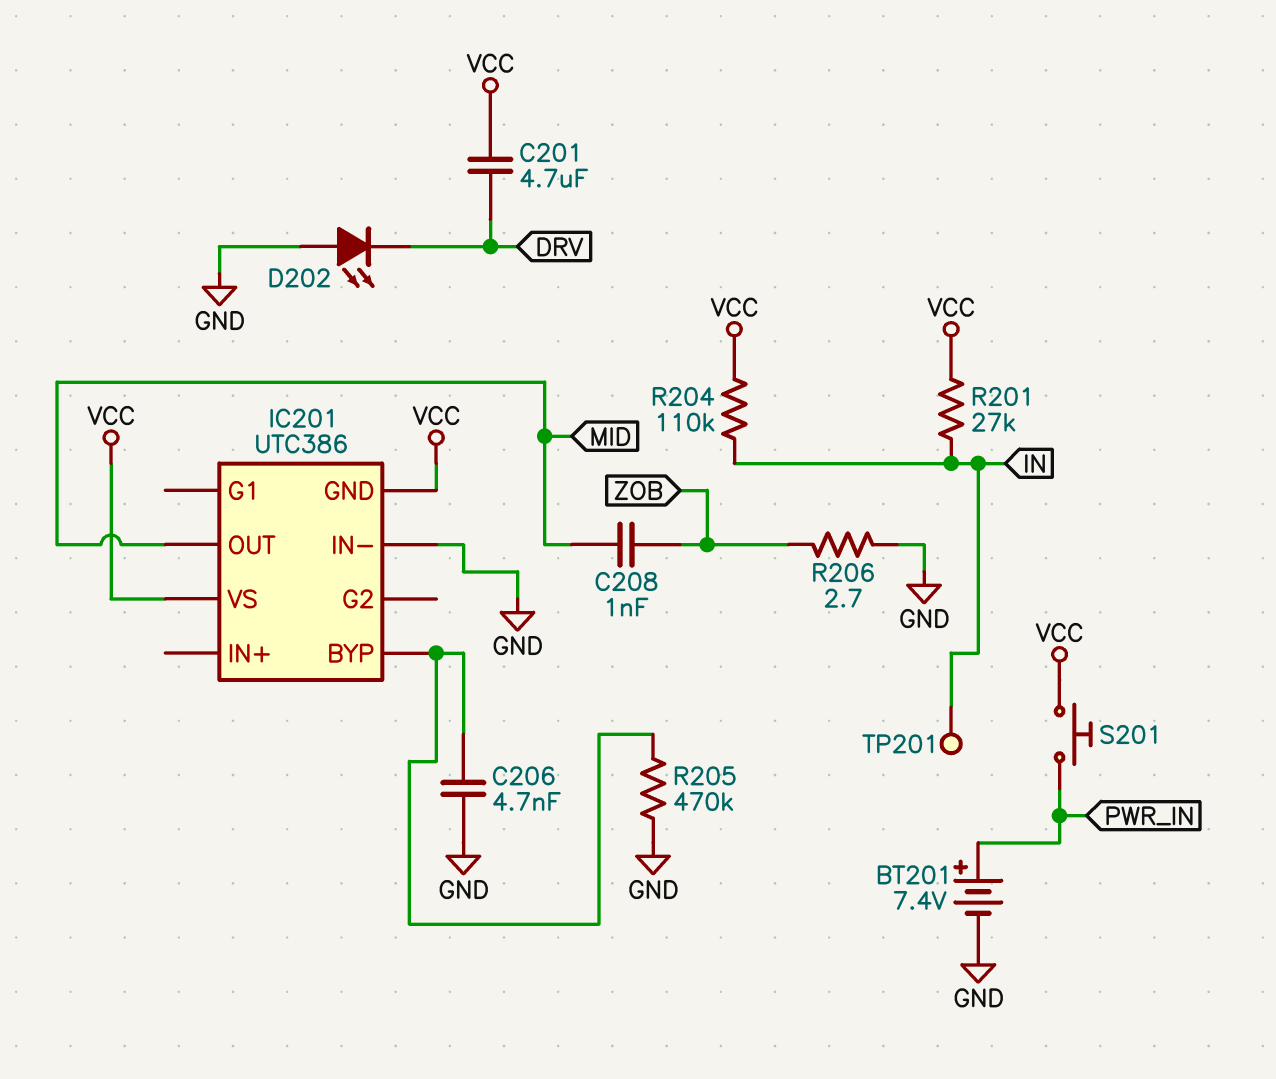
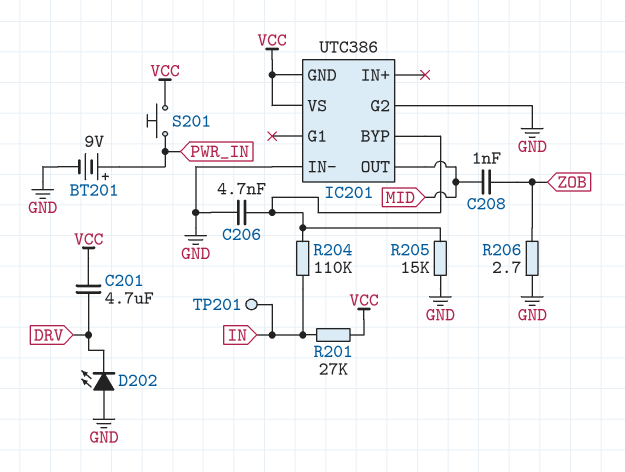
BT201: 7.4V (plus PWR_IN, minus GND) -> 9V (plus PWR_IN, minus GND)
IC201 pin G2: none -> GND
R204: 110k (IN, VCC) -> 110k (IC201/BYP, IN)
R205: 470k (GND, IC201/BYP) -> 15k (GND, IC201/BYP)

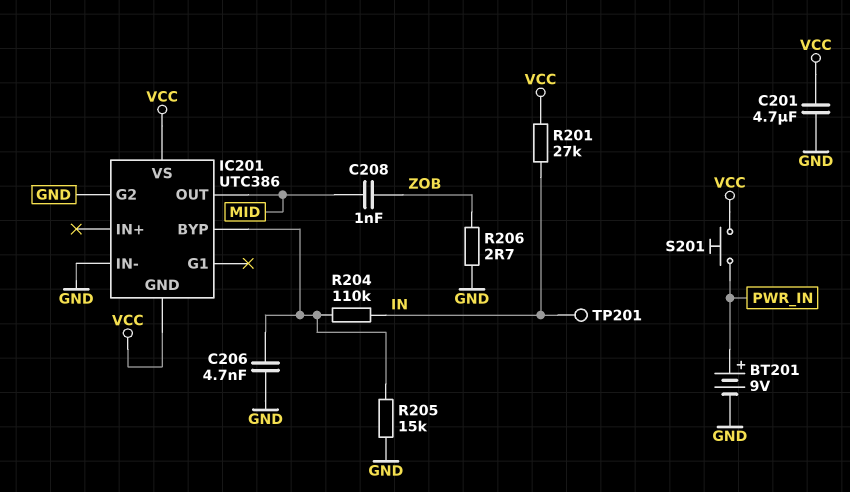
C201: 4.7uF (DRV, VCC) -> 4.7uF (GND, VCC)
D202: LED (A GND, K DRV) -> none

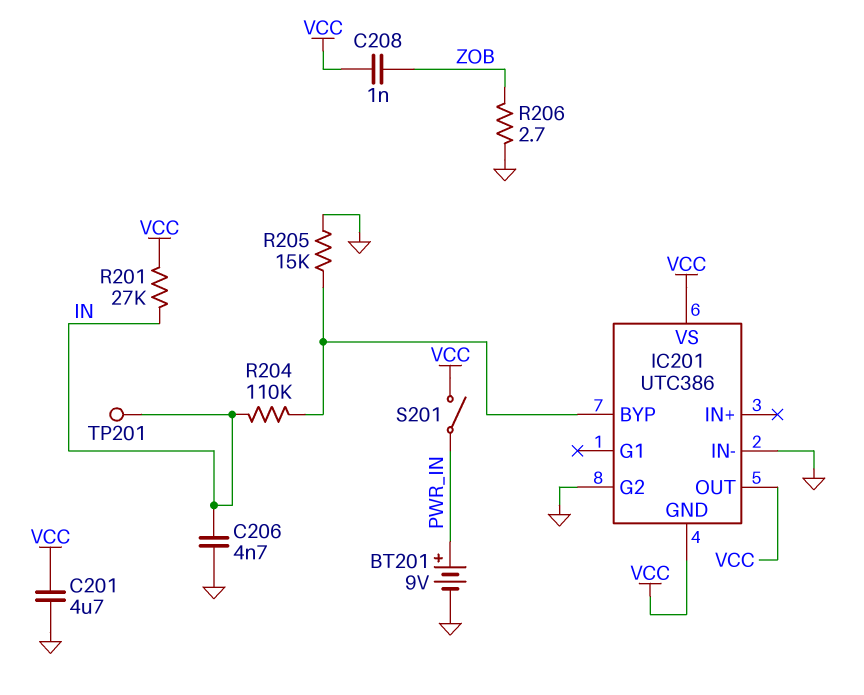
C206: 4.7nF (GND, IC201/BYP) -> 4.7nF (GND, IN)
C208: 1nF (MID, ZOB) -> 1nF (VCC, ZOB)
IC201 pin OUT: MID -> VCC
S201: button (PWR_IN, VCC) -> switch (PWR_IN, VCC)

